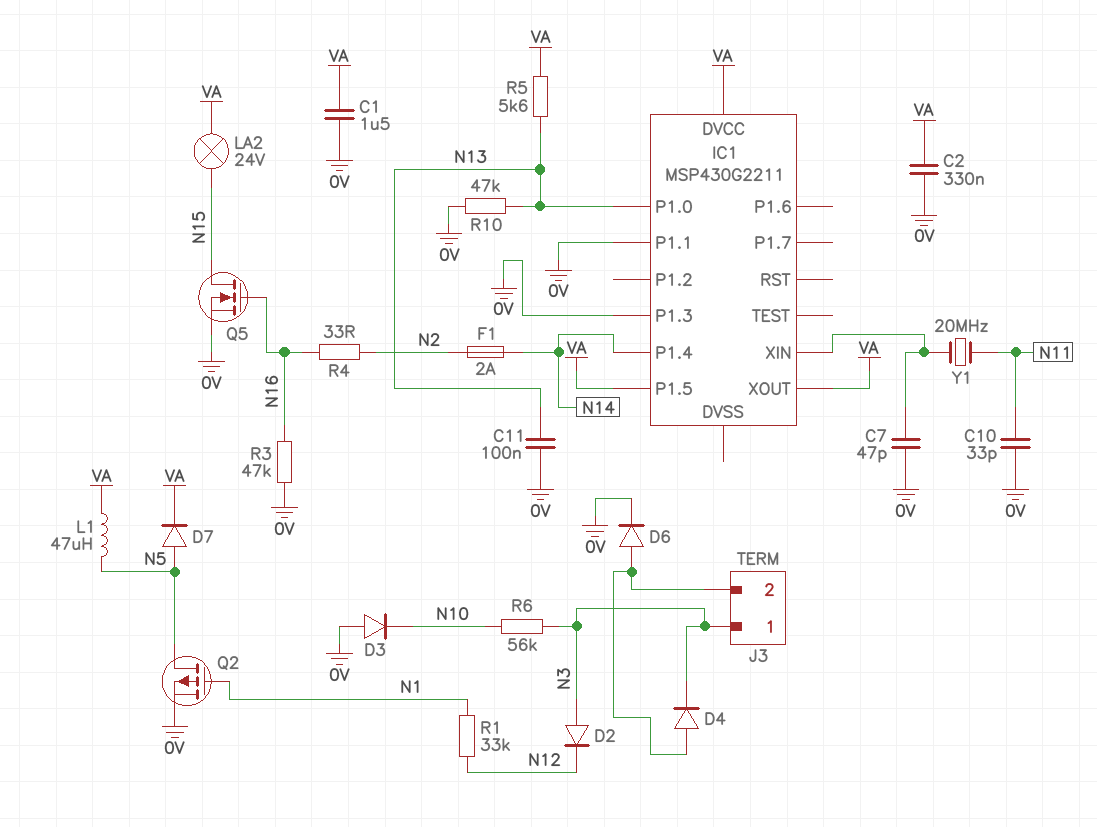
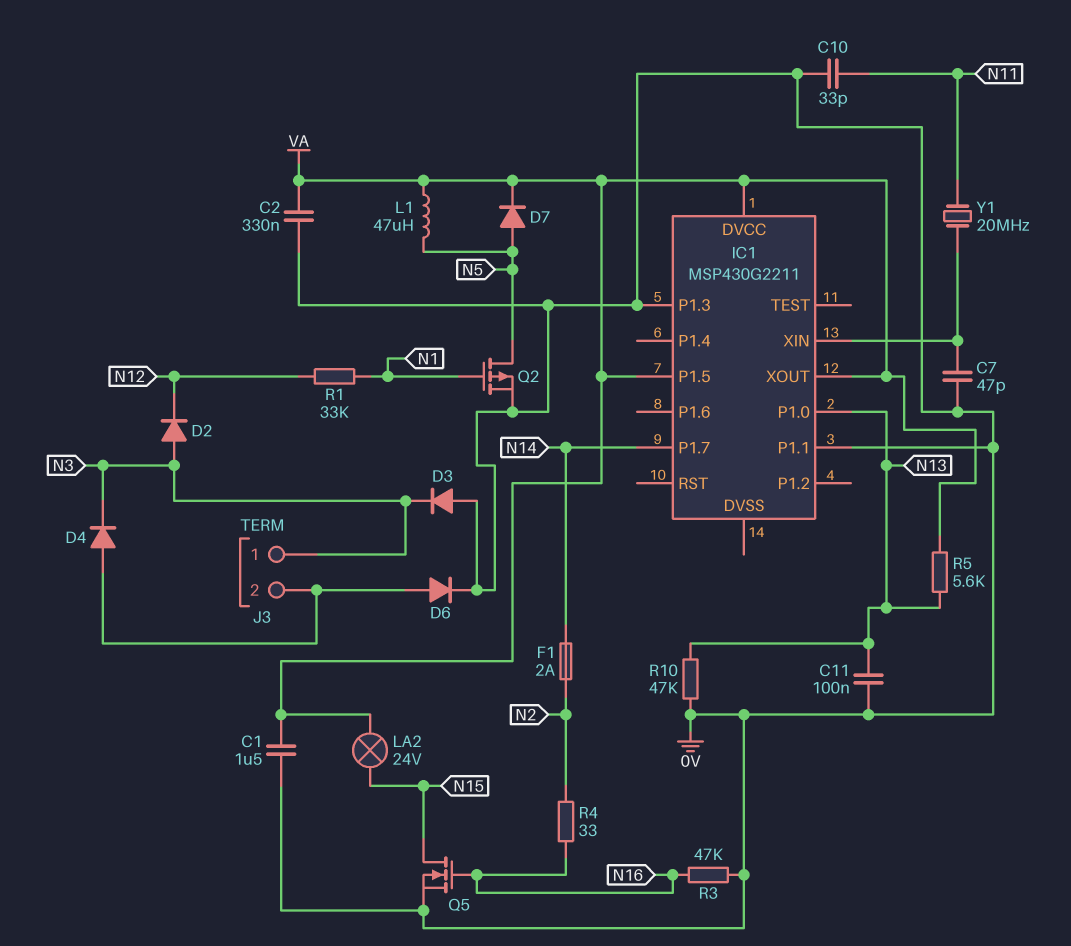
D3: diode (A 0V, K N10) -> diode (A 0V, K N3)
IC1 pin P1.4: N14 -> none
IC1 pin P1.7: none -> N14
R6: 56k (N3, N10) -> none

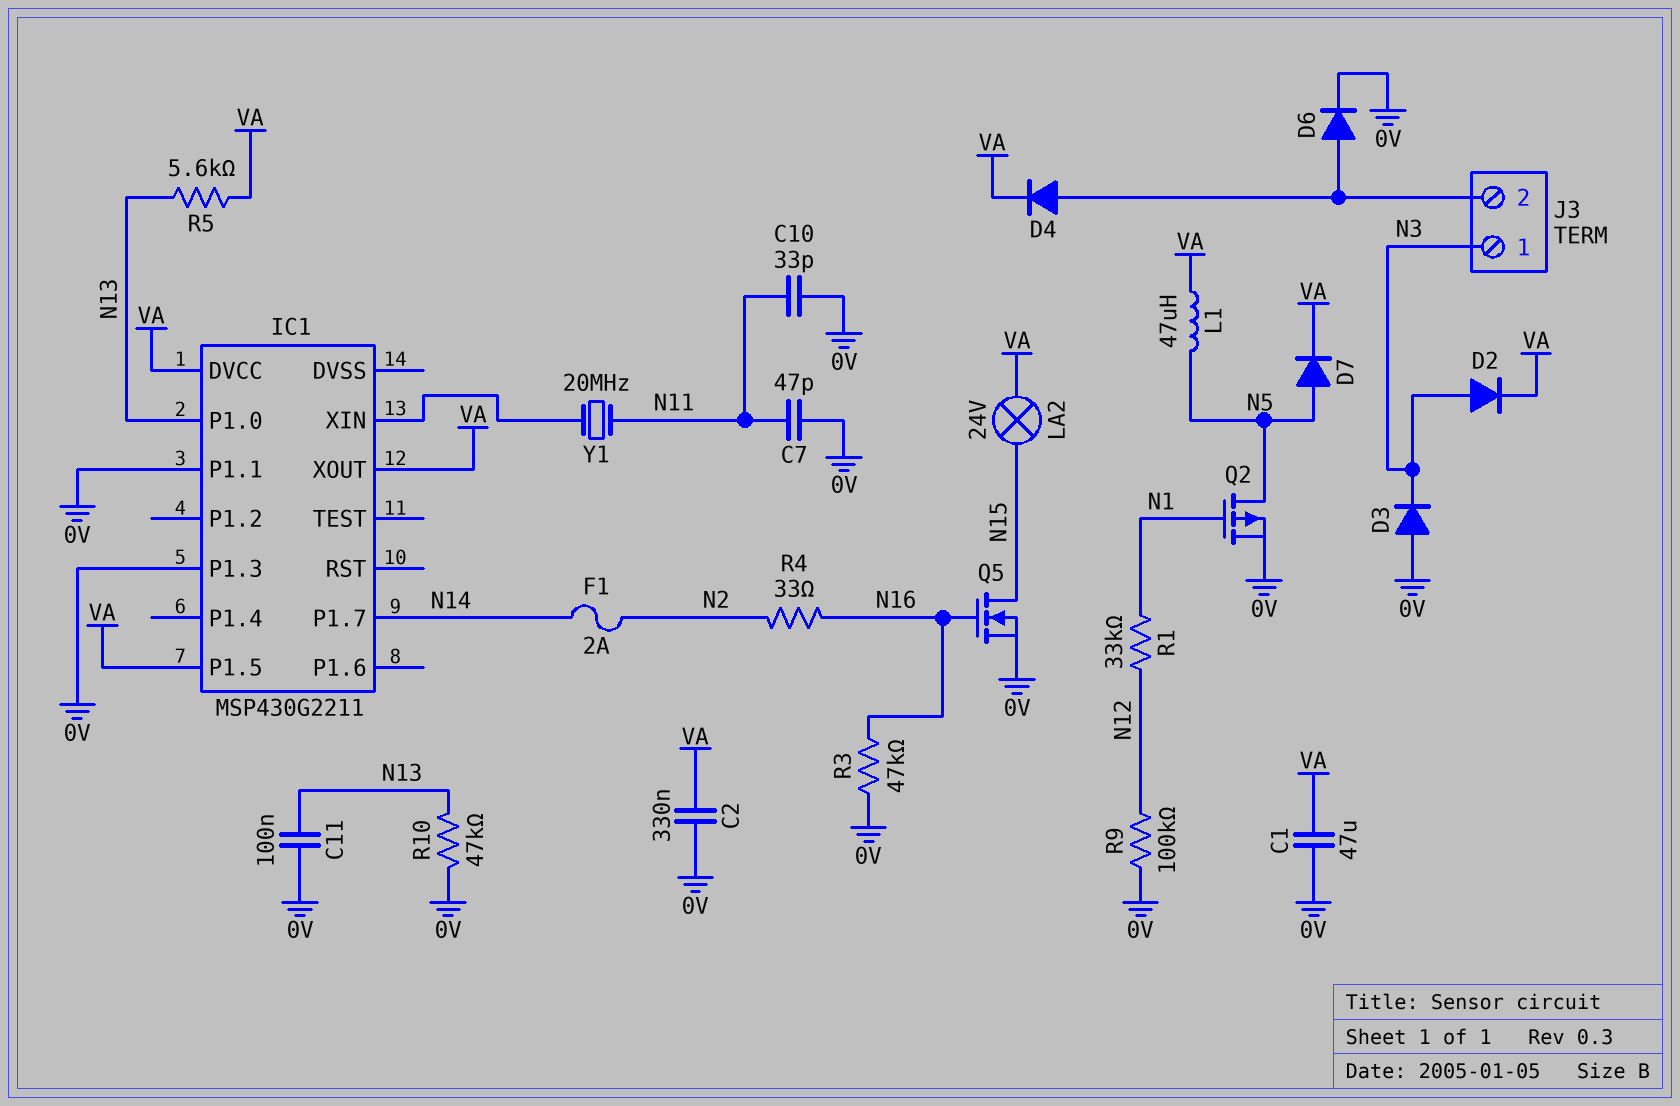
C1: 1.5uF (0V, VA) -> 47uF (0V, VA)
C7: 47pF (0V, IC1/XIN) -> 47pF (0V, N11)
D2: diode (A N3, K N12) -> diode (A N3, K VA)
D4: diode (A J3/2, K N3) -> diode (A J3/2, K VA)
R9: none -> 100k (0V, N12)

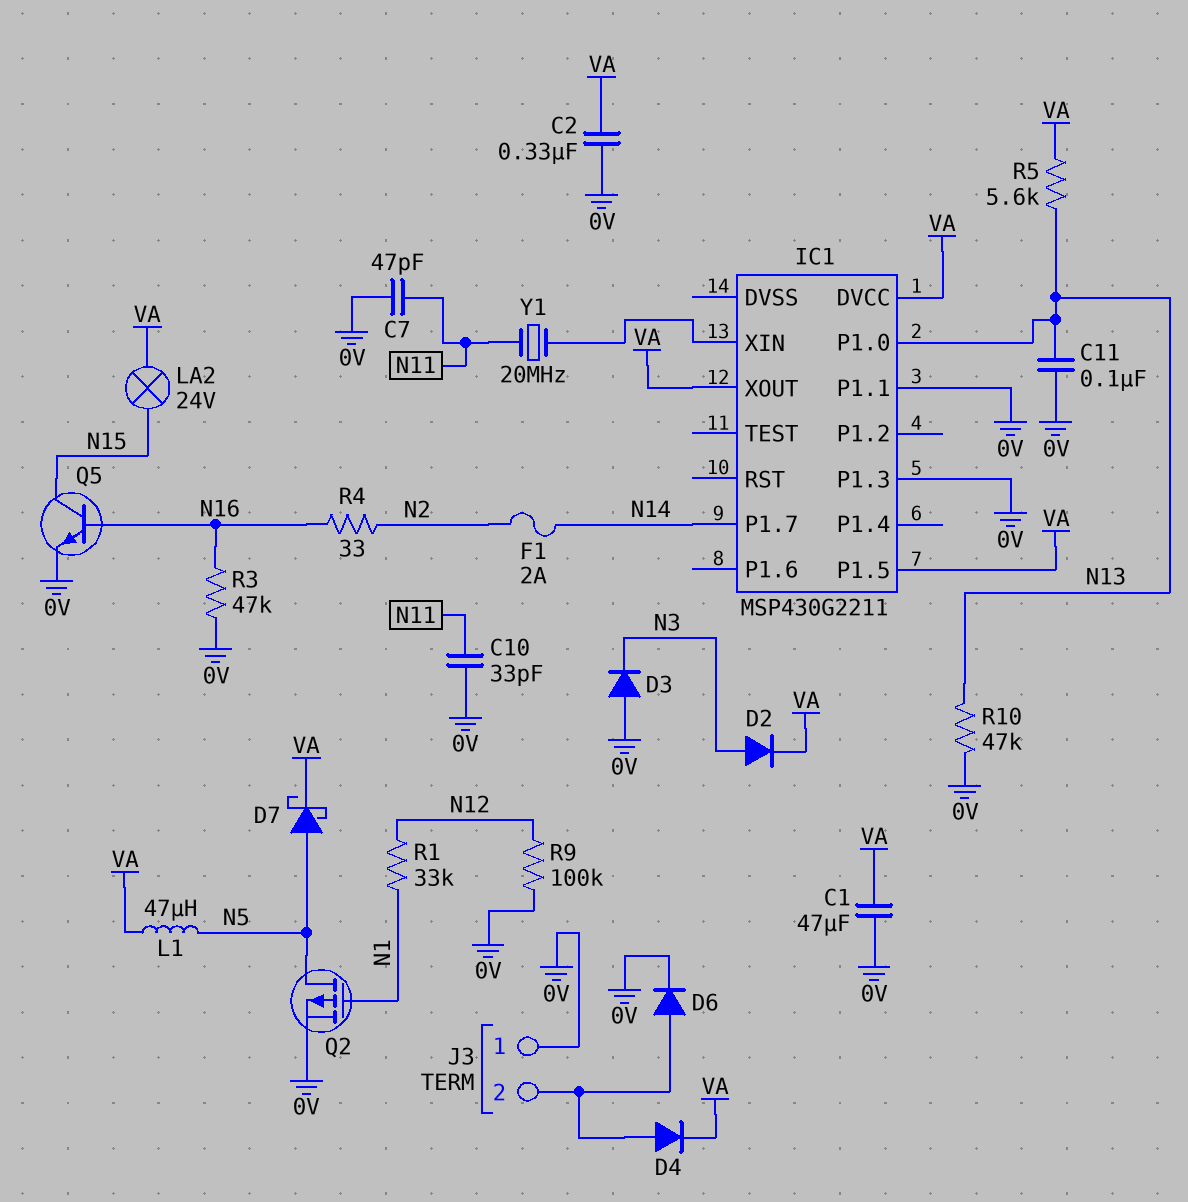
D7: diode (A N5, K VA) -> schottky (A N5, K VA)
J3 pin 1: N3 -> 0V
Q5: NMOS (G N16, D N15, S 0V) -> NPN (B N16, C N15, E 0V)

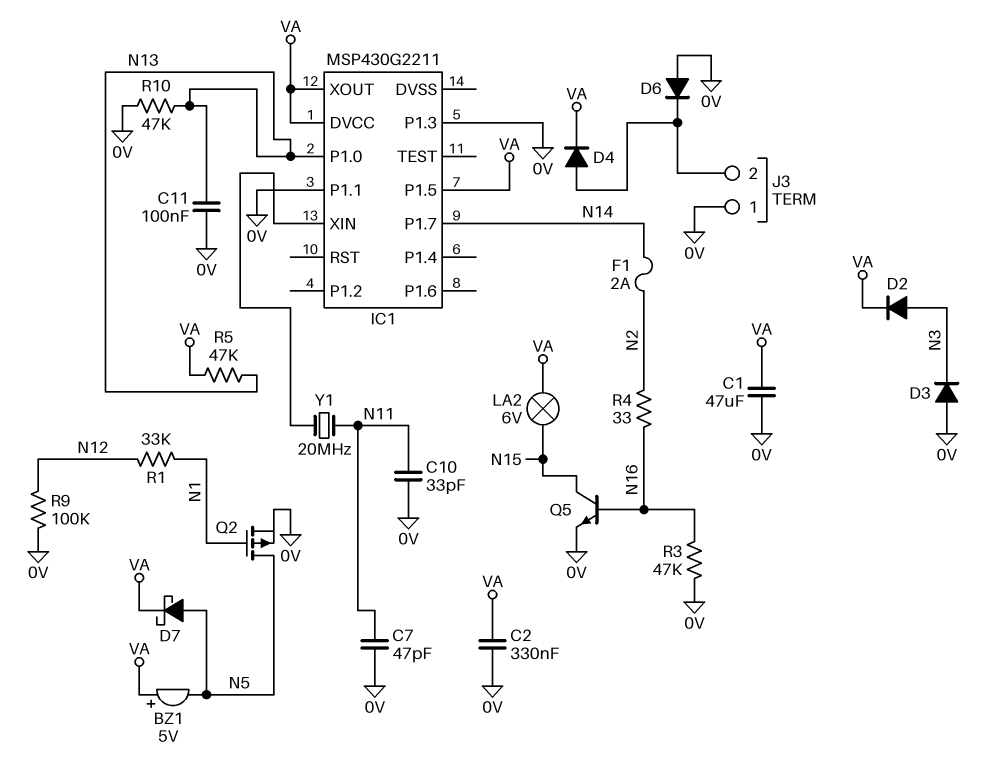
BZ1: none -> buzzer 5V (plus VA, minus N5)
D6: diode (A J3/2, K 0V) -> diode (A 0V, K J3/2)
L1: 47uH (N5, VA) -> none
LA2: lamp 24V (N15, VA) -> lamp 6V (N15, VA)
R5: 5.6k (N13, VA) -> 47k (N13, VA)

